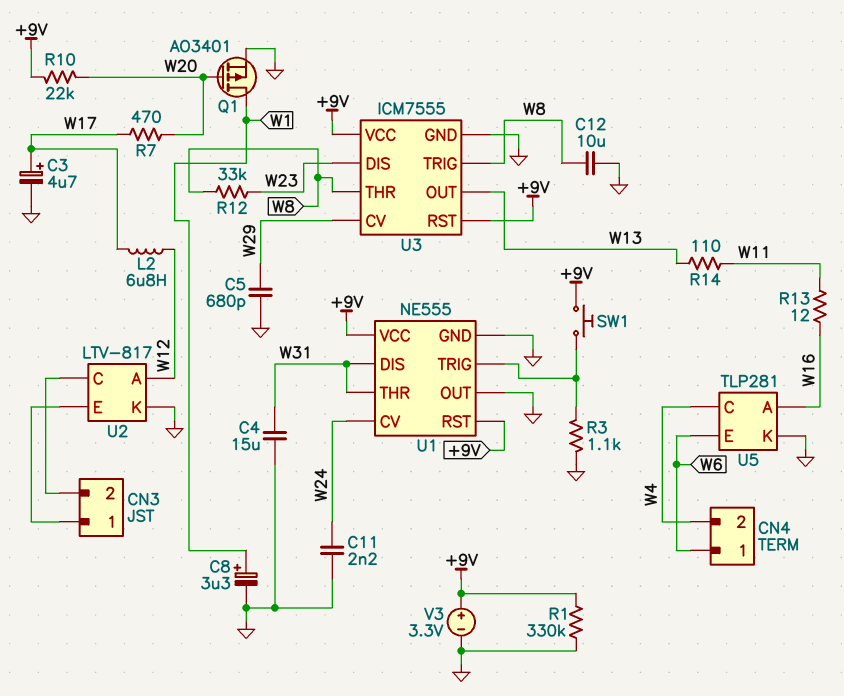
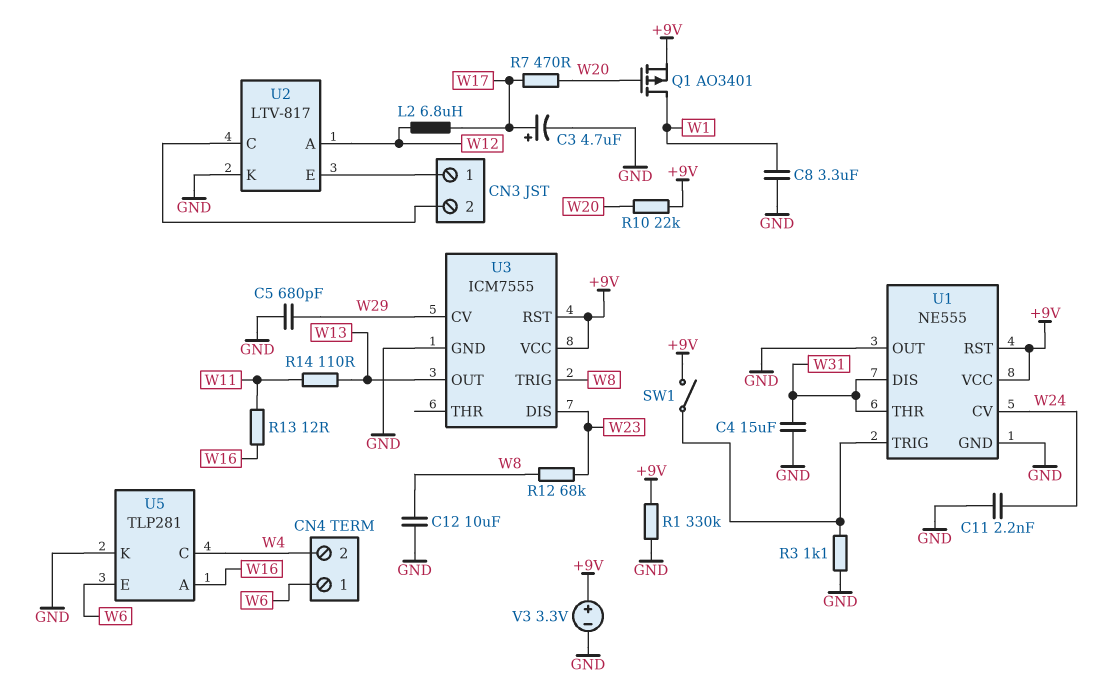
C8: 3.3uF (plus W1, minus GND) -> 3.3uF (GND, W1)
Q1: PMOS AO3401 (G W20, D W1, S GND) -> PMOS AO3401 (G W20, D W1, S +9V)
R12: 33k (W8, W23) -> 68k (W8, W23)
SW1: button (+9V, U1/TRIG) -> switch (+9V, U1/TRIG)
U3 pin THR: W8 -> none

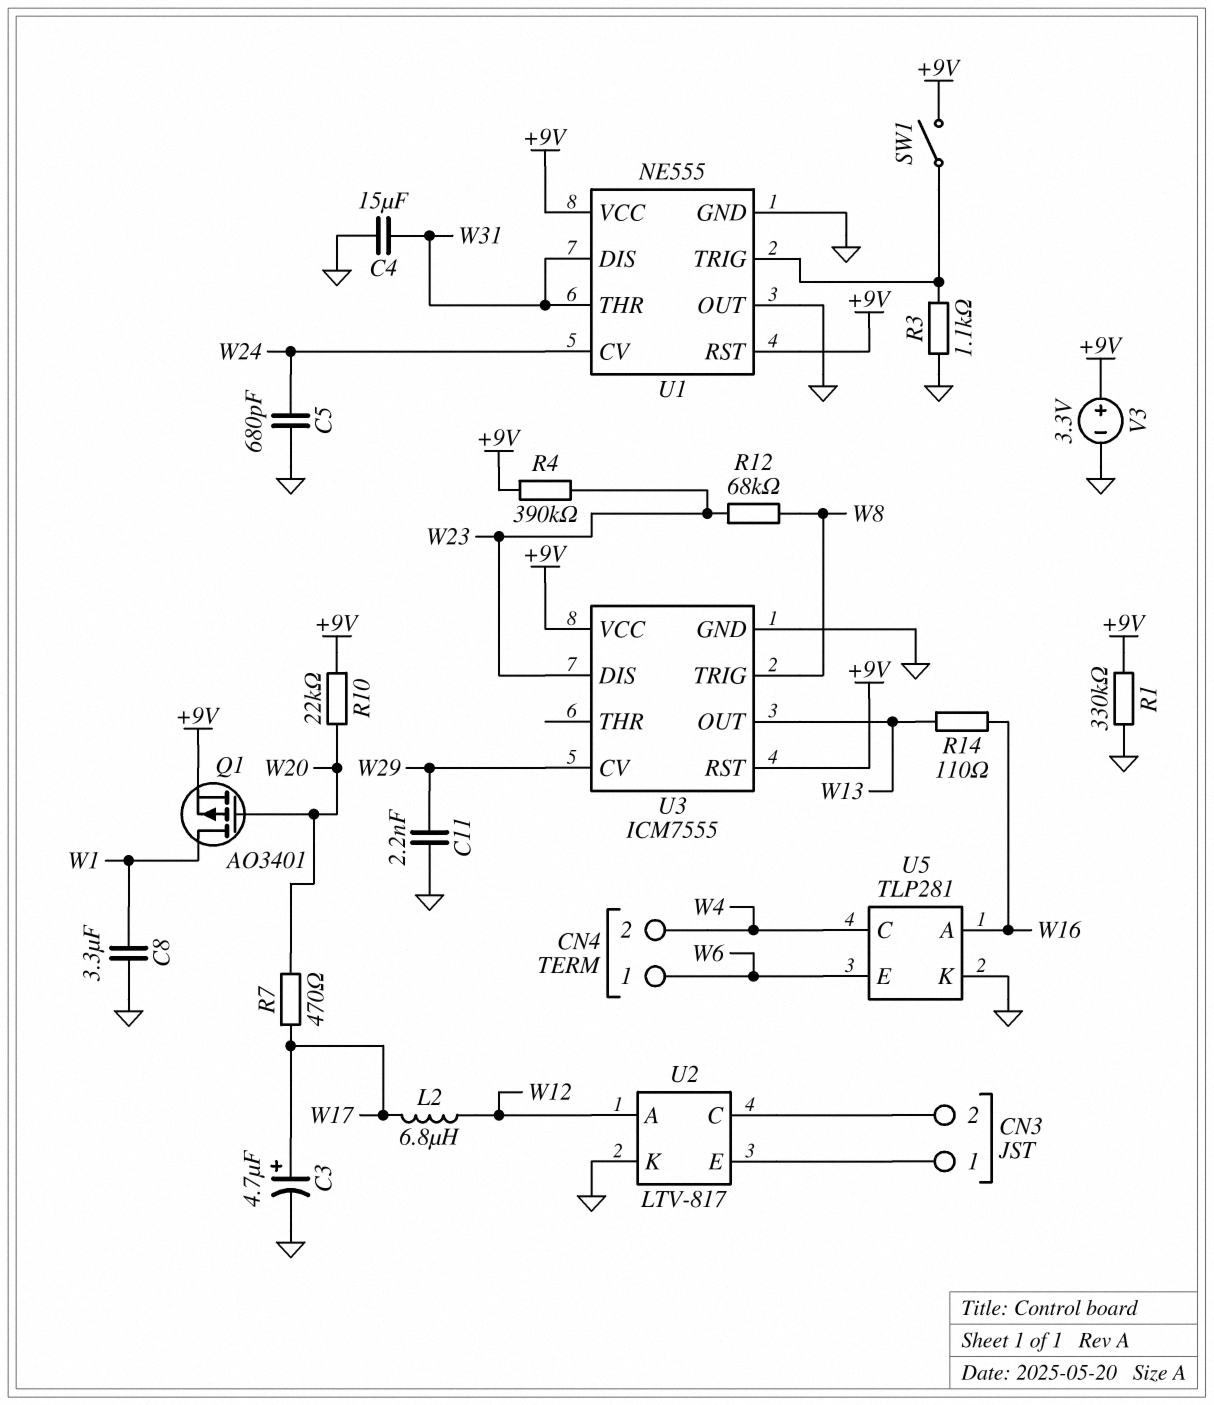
C5: 680pF (GND, W29) -> 680pF (GND, W24)
C11: 2.2nF (GND, W24) -> 2.2nF (GND, W29)
C12: 10uF (GND, W8) -> none
R4: none -> 390k (+9V, W23)
R13: 12 (W11, W16) -> none
R14: 110 (W11, W13) -> 110 (W13, W16)

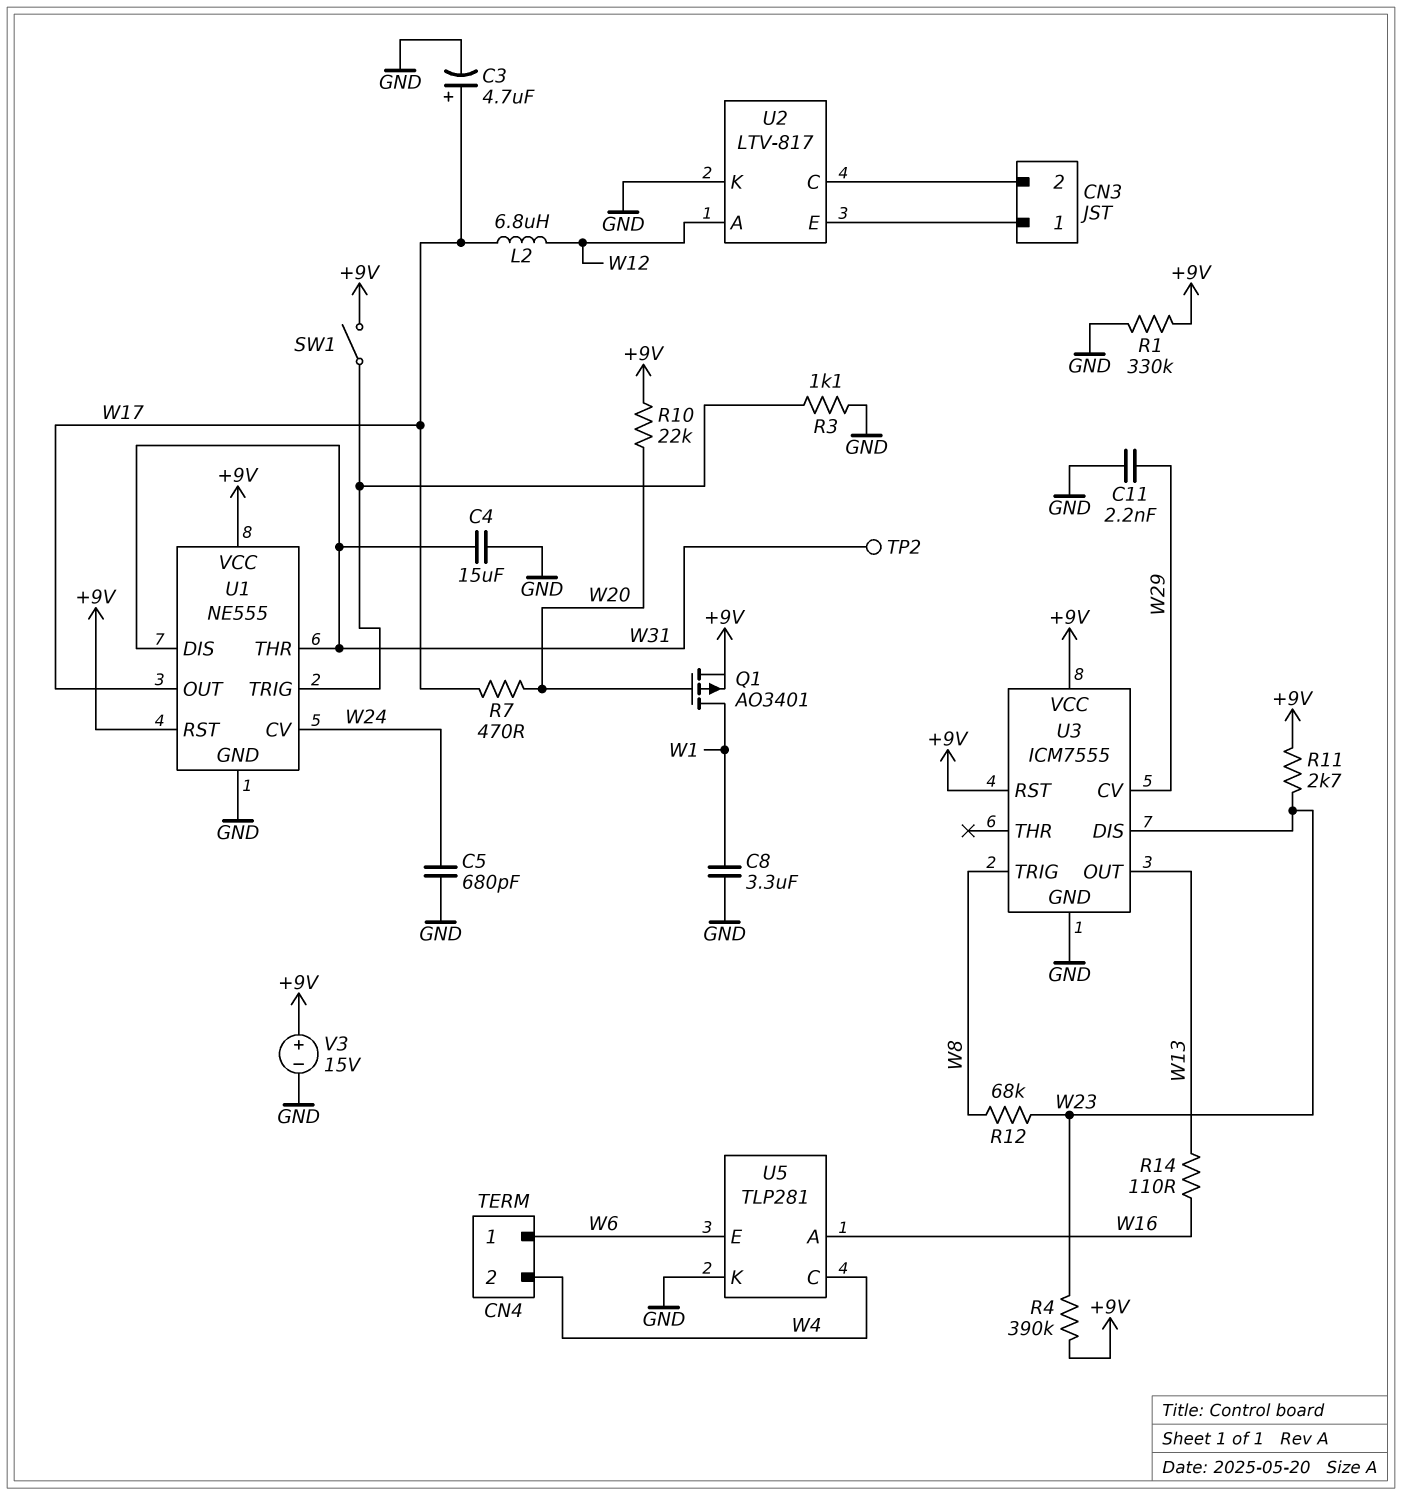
R11: none -> 2.7k (+9V, W23)
TP2: none -> test point (W31)
U1 pin OUT: GND -> W17
V3: 3.3V (plus +9V, minus GND) -> 15V (plus +9V, minus GND)

